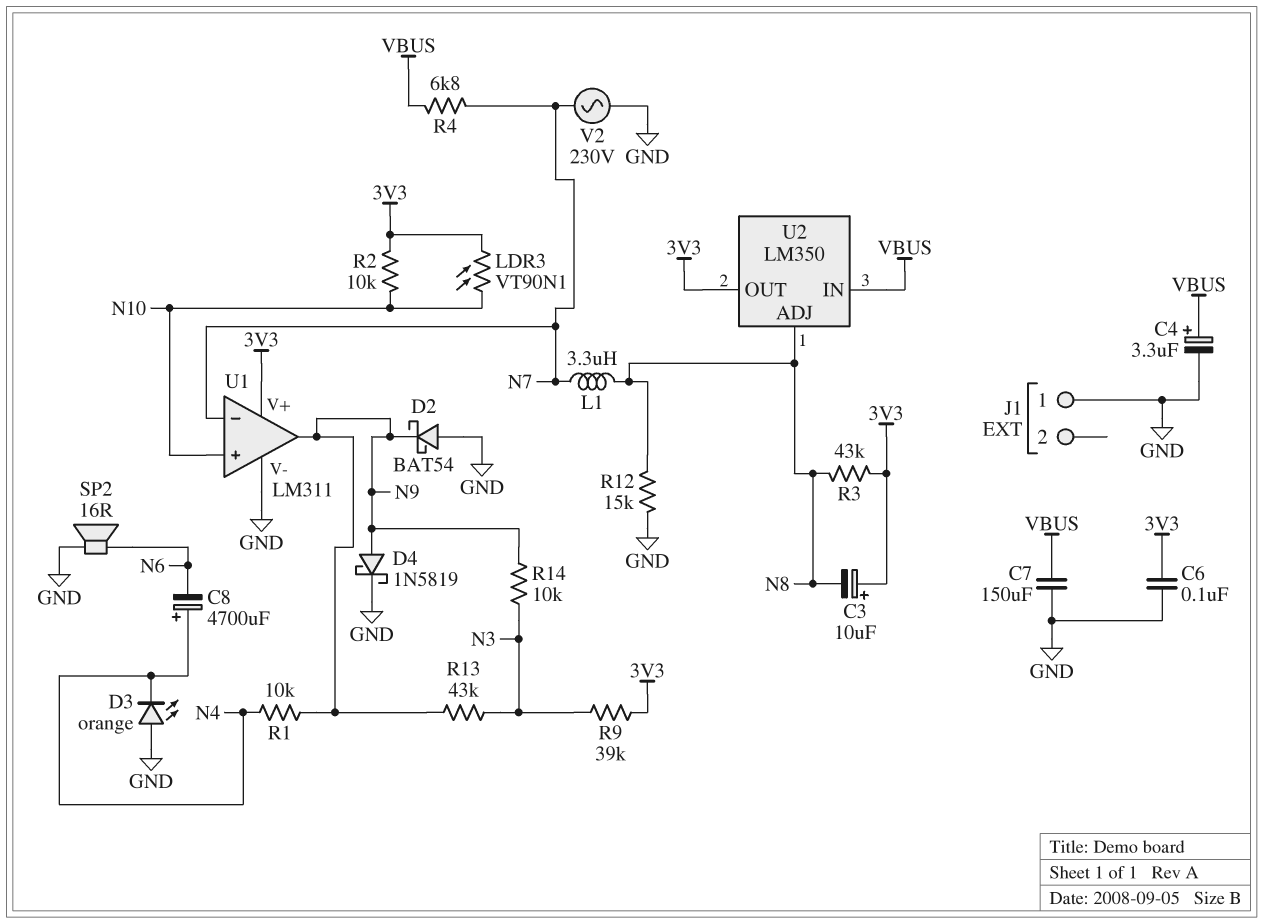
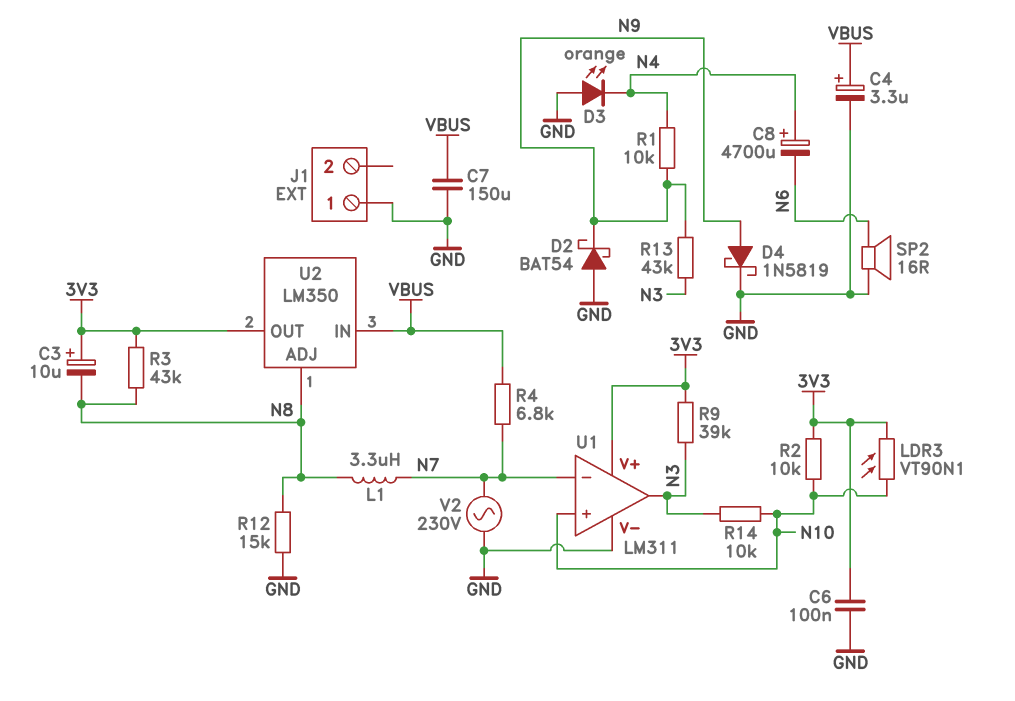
R14: 10k (N3, N9) -> 10k (N3, N10)
U1 pin out: N9 -> N3

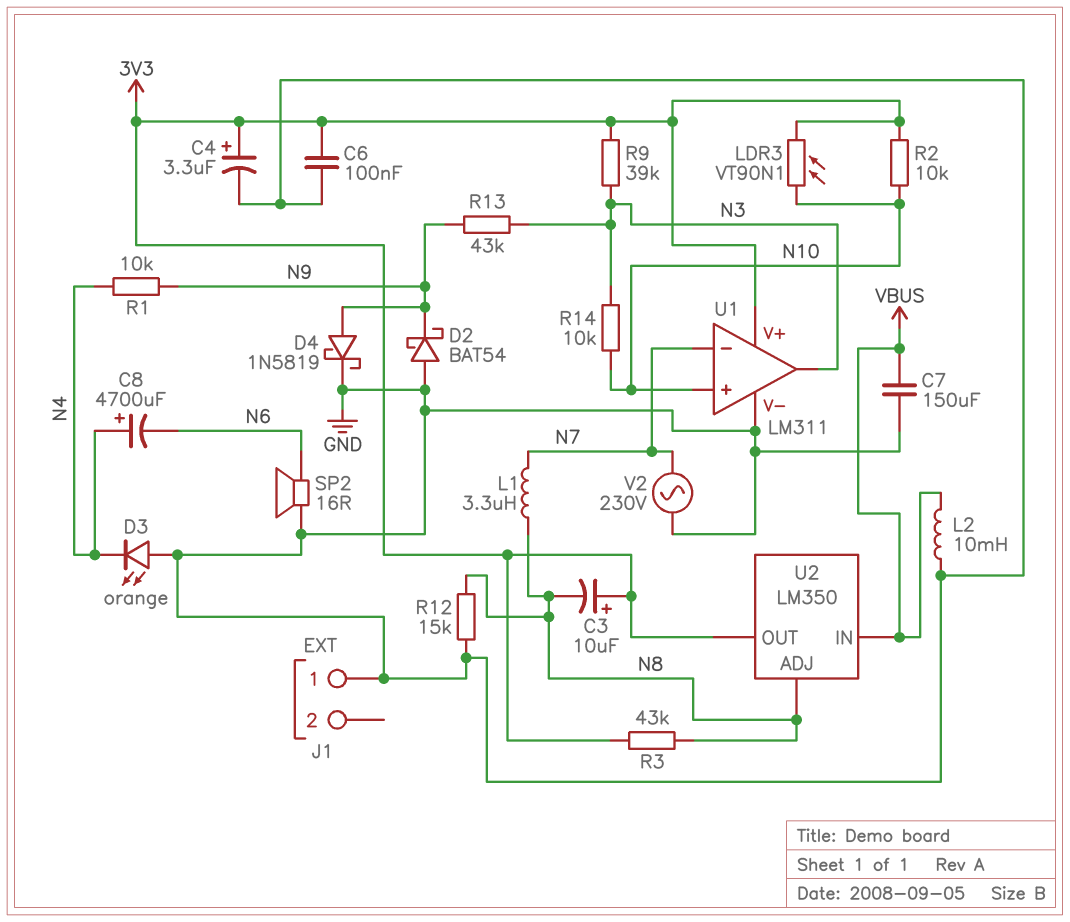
C4: 3.3uF (plus VBUS, minus GND) -> 3.3uF (plus 3V3, minus GND)
L2: none -> 10mH (GND, VBUS)
R4: 6.8k (N7, VBUS) -> none

